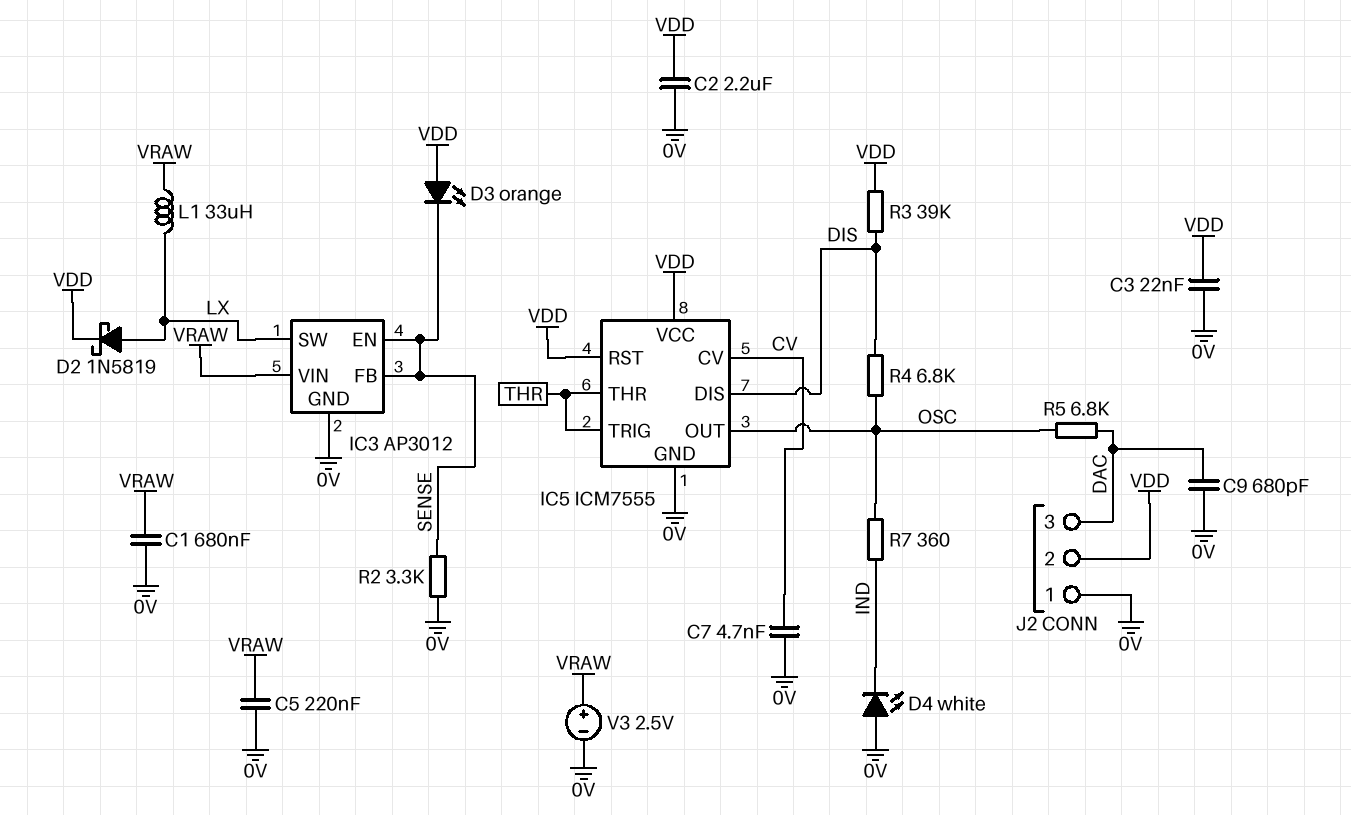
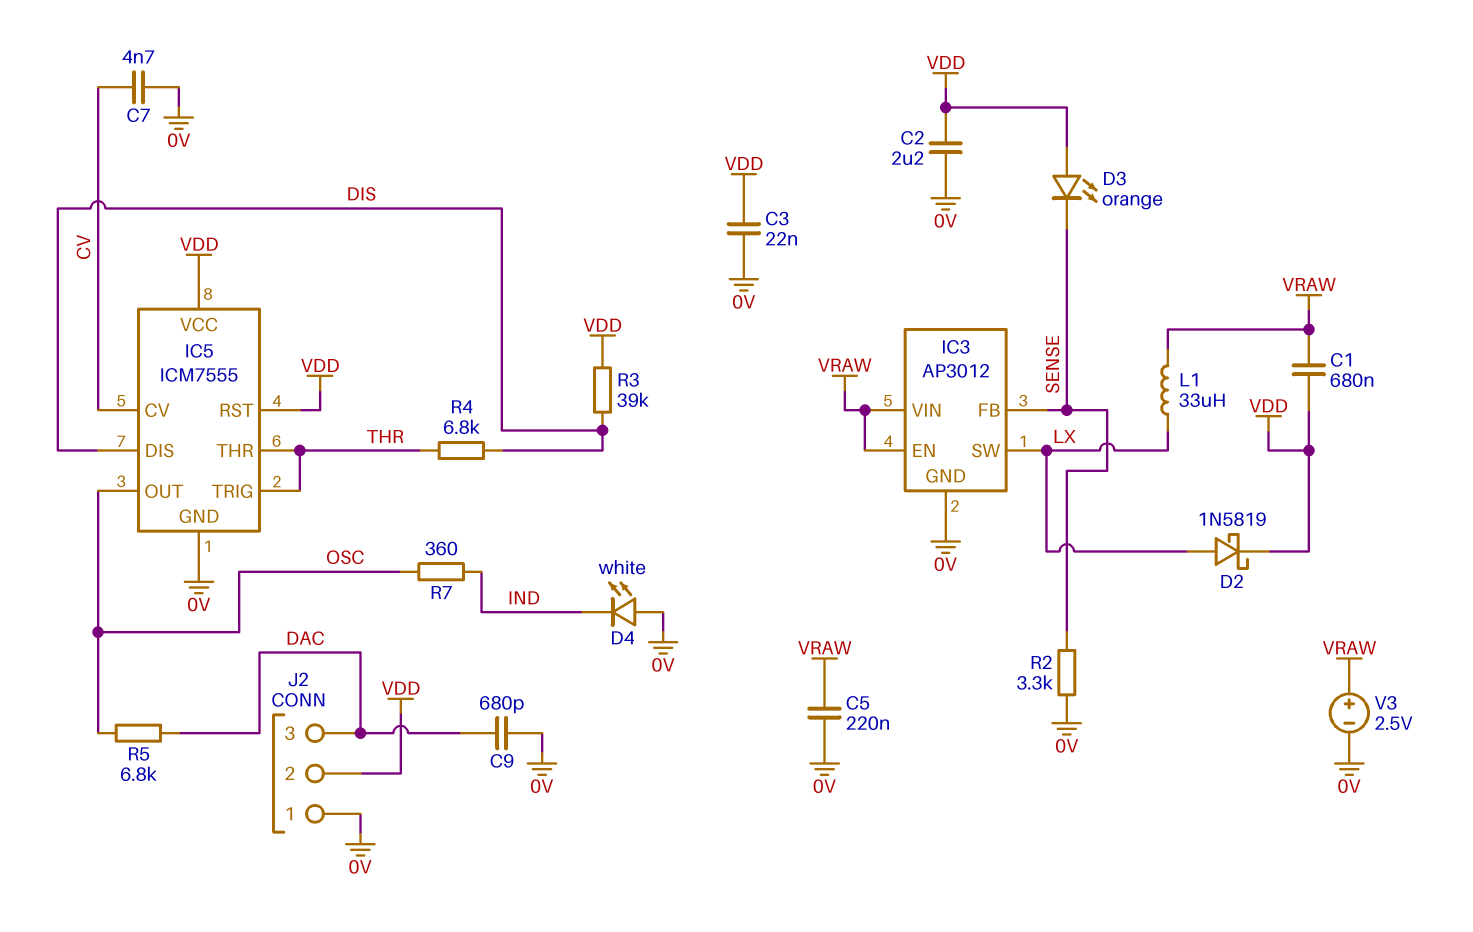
C1: 680nF (0V, VRAW) -> 680nF (VDD, VRAW)
IC3 pin EN: SENSE -> VRAW
R4: 6.8k (DIS, OSC) -> 6.8k (DIS, THR)

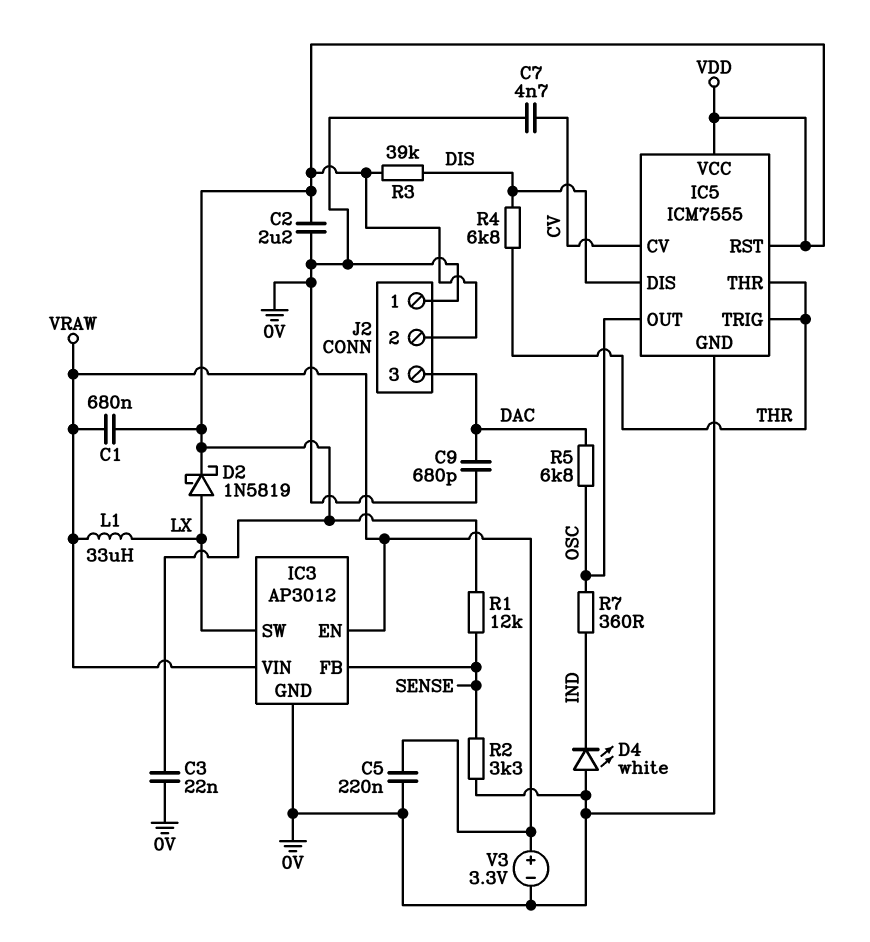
D3: LED orange (A VDD, K SENSE) -> none
R1: none -> 12k (SENSE, VDD)
V3: 2.5V (plus VRAW, minus 0V) -> 3.3V (plus VRAW, minus 0V)

